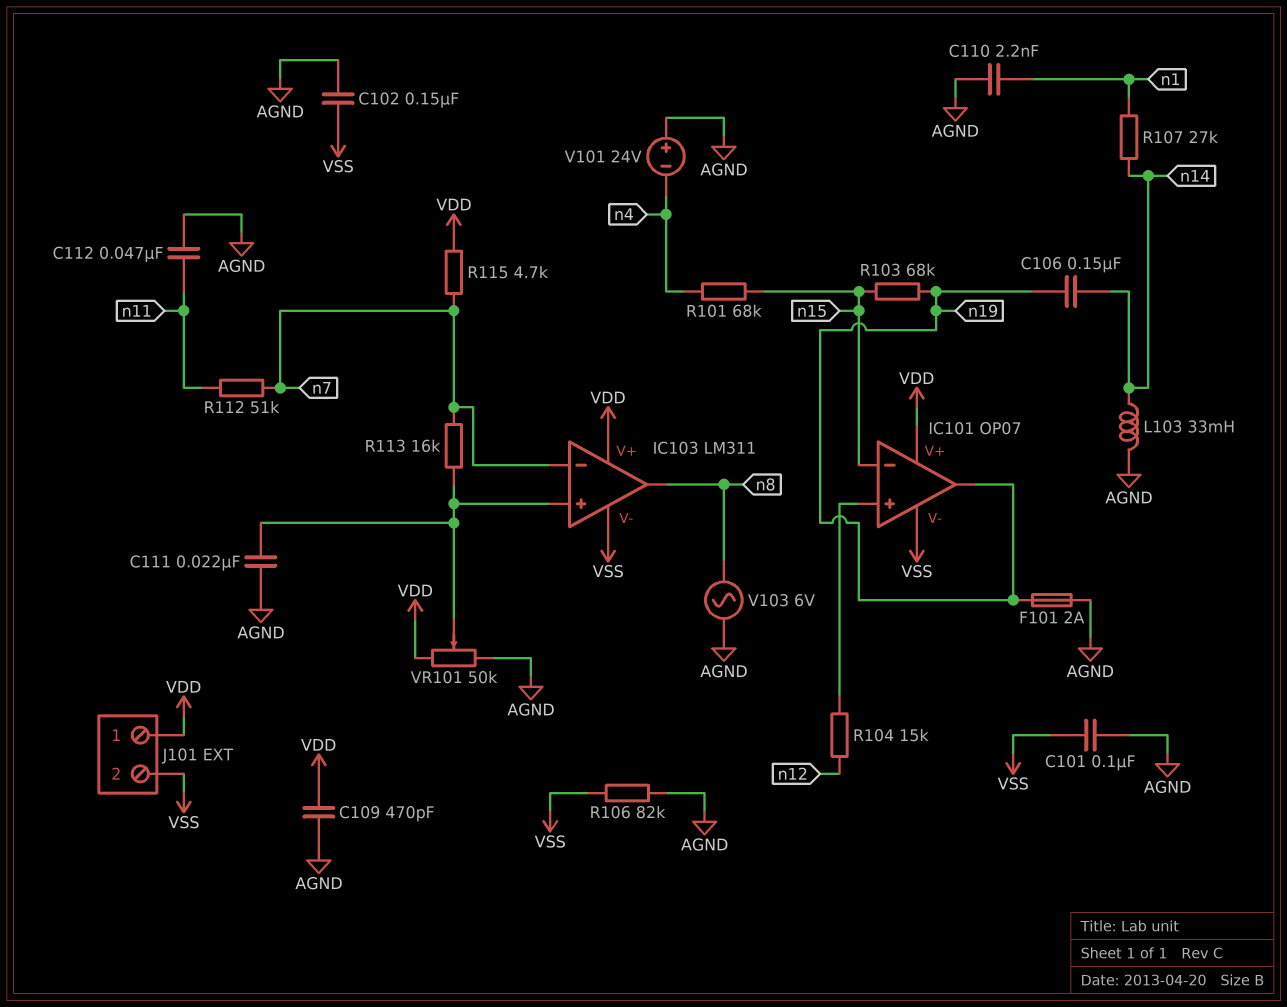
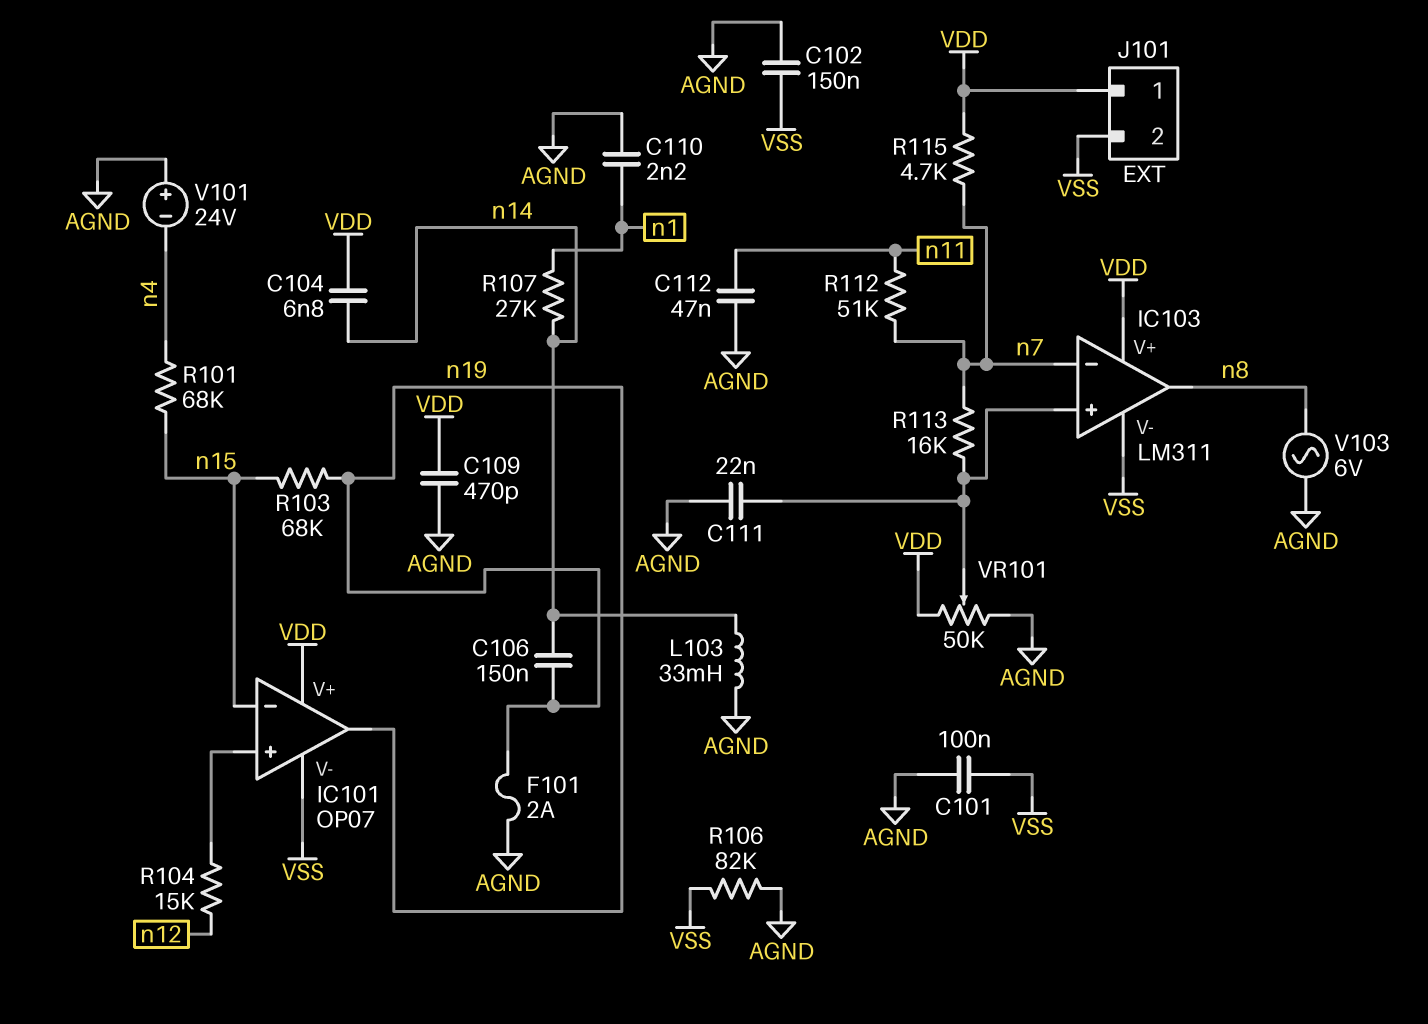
C104: none -> 6.8nF (VDD, n14)

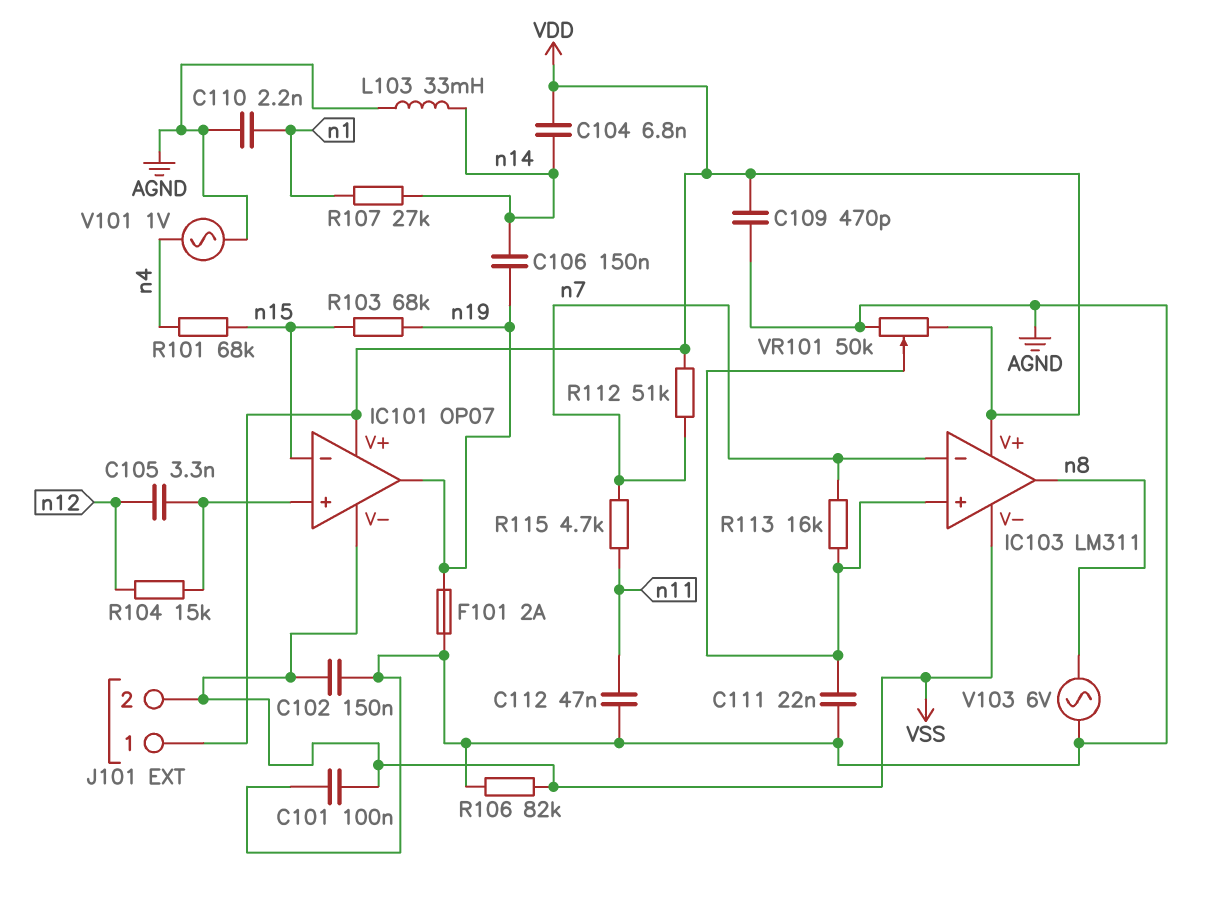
C105: none -> 3.3nF (IC101/in+, n12)
R112: 51k (n7, n11) -> 51k (VDD, n7)
R115: 4.7k (VDD, n7) -> 4.7k (n7, n11)
V101: 24V (plus AGND, minus n4) -> AC 1V (AGND, n4)

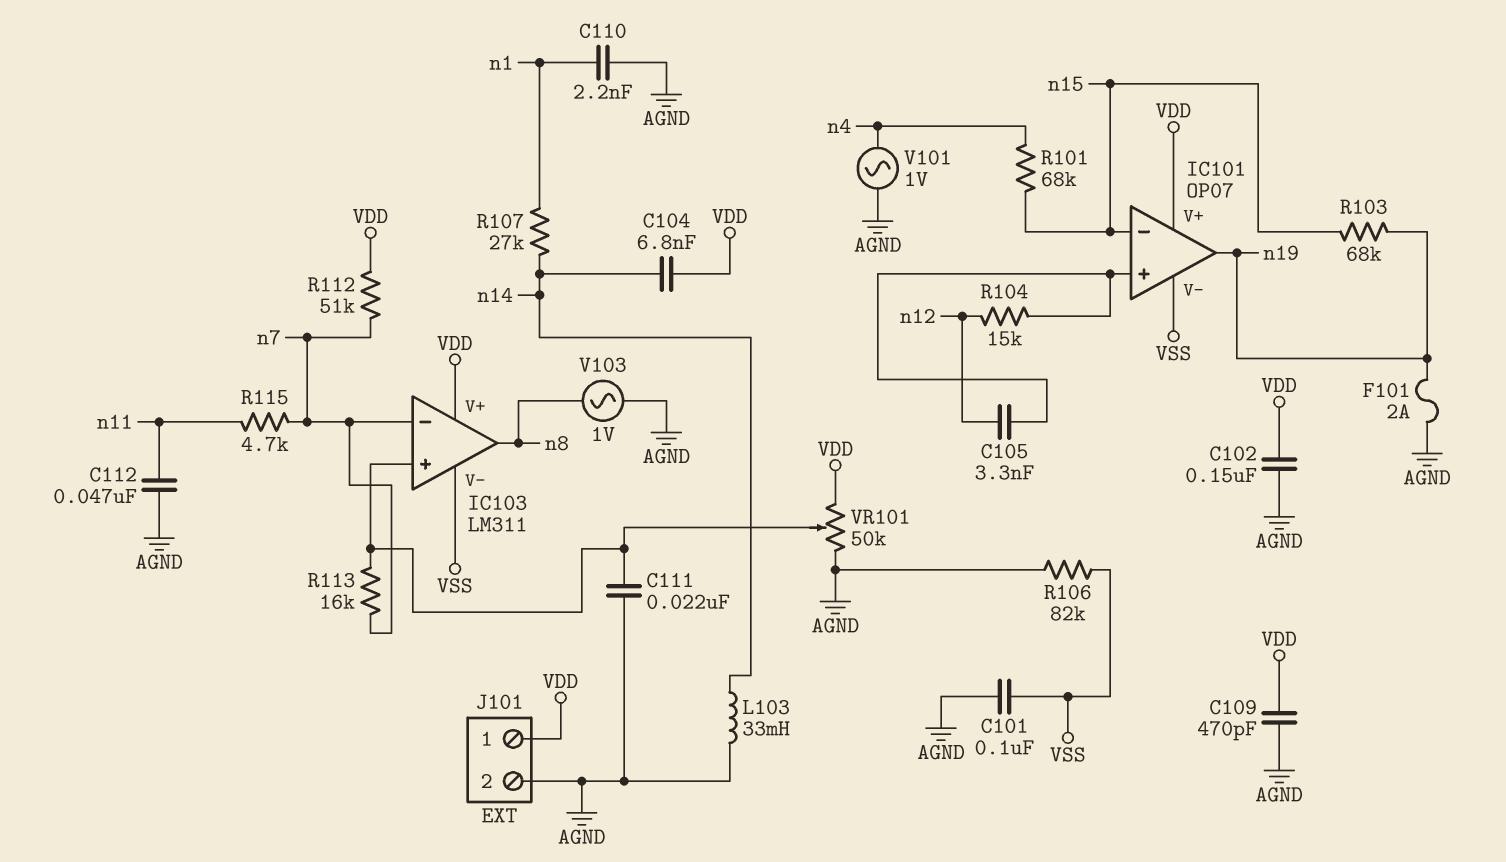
C102: 150nF (AGND, VSS) -> 150nF (AGND, VDD)
C106: 150nF (n14, n19) -> none
J101 pin 2: VSS -> AGND
V103: AC 6V (AGND, n8) -> AC 1V (AGND, n8)

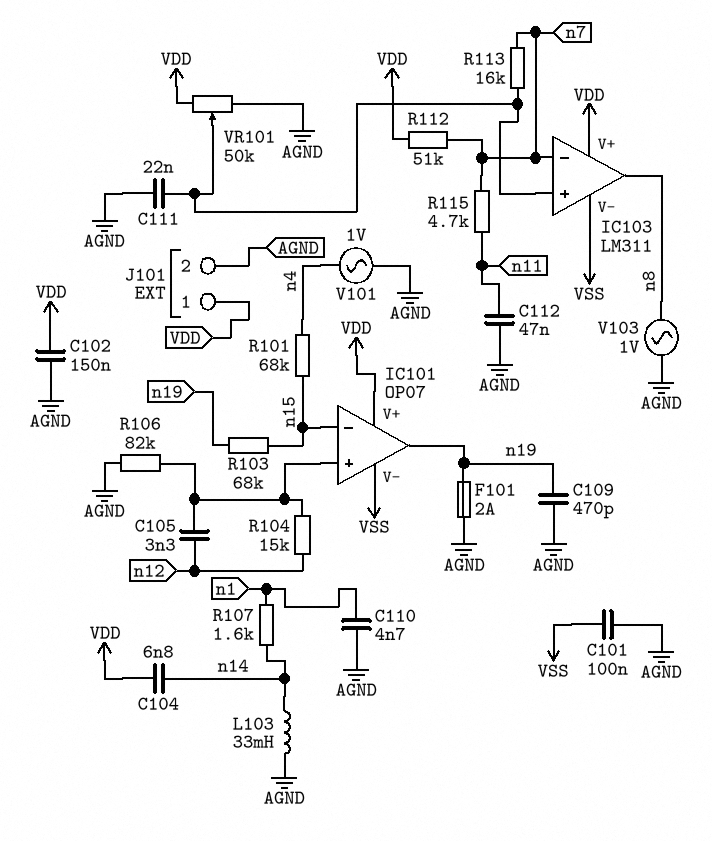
C109: 470pF (AGND, VDD) -> 470pF (AGND, n19)
C110: 2.2nF (AGND, n1) -> 4.7nF (AGND, n1)
R106: 82k (AGND, VSS) -> 82k (AGND, IC101/in+)
R107: 27k (n1, n14) -> 1.6k (n1, n14)

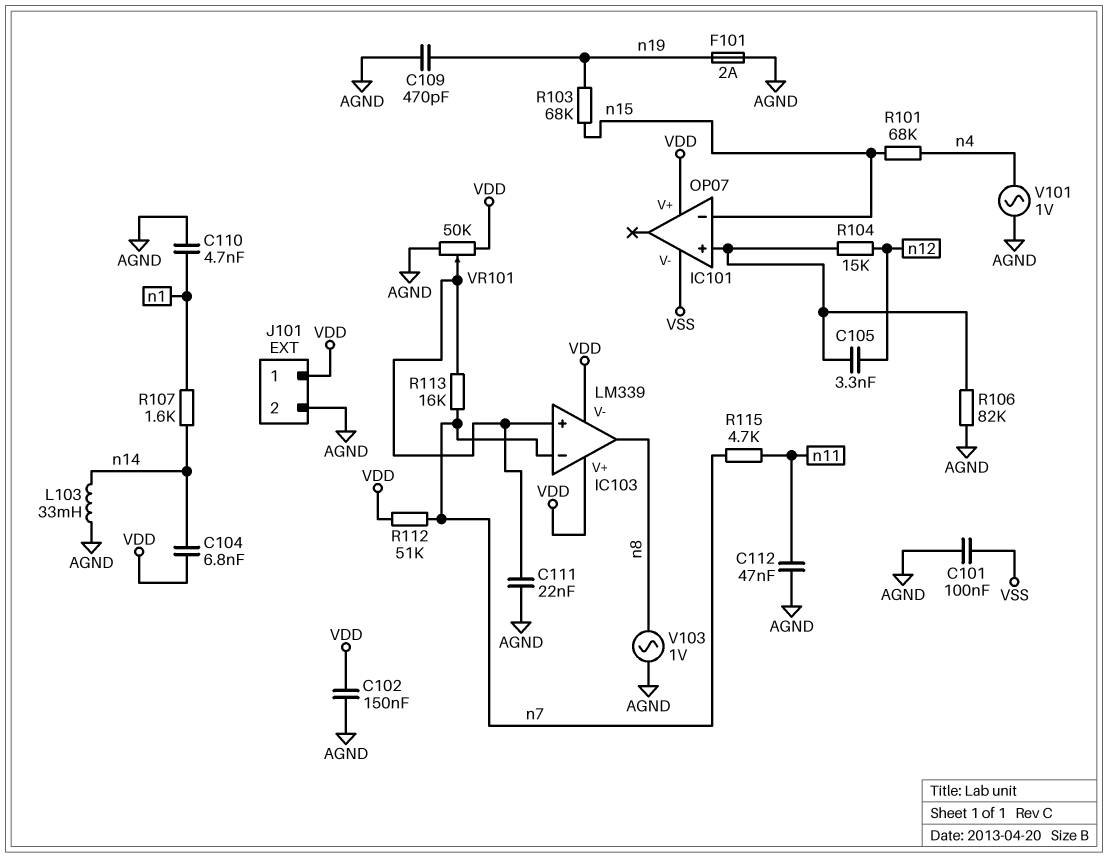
IC101 pin out: n19 -> none
IC103: LM311 -> LM339
IC103 pin V-: VSS -> VDD

